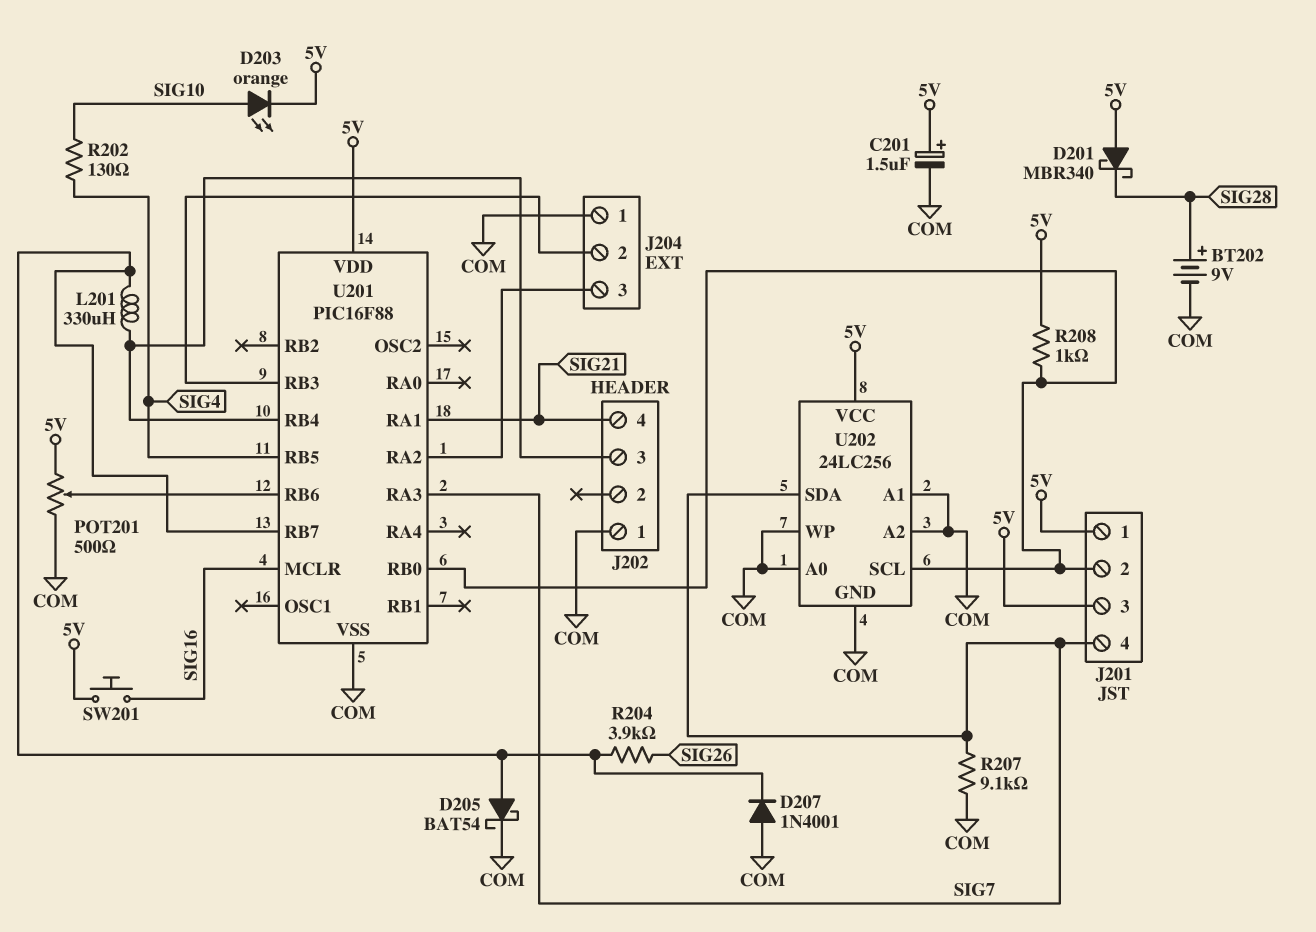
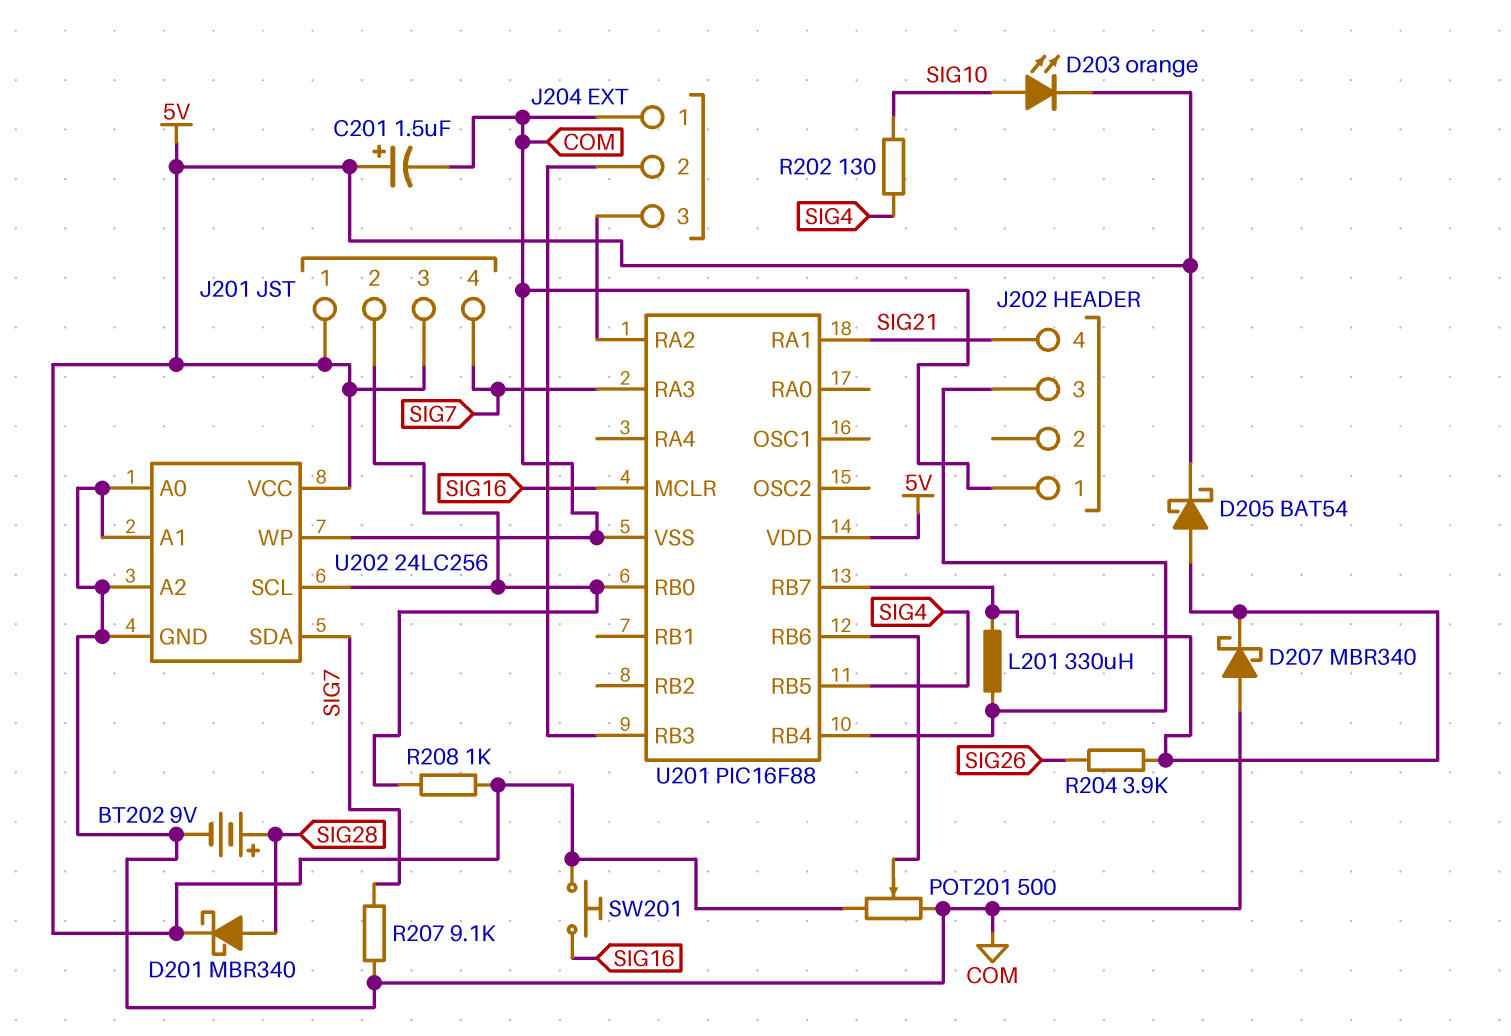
D201: schottky MBR340 (A 5V, K SIG28) -> schottky MBR340 (A SIG28, K 5V)
D205: schottky BAT54 (A U201/RB7, K COM) -> schottky BAT54 (A U201/RB7, K 5V)
D207: diode 1N4001 (A COM, K U201/RB7) -> schottky MBR340 (A COM, K U201/RB7)

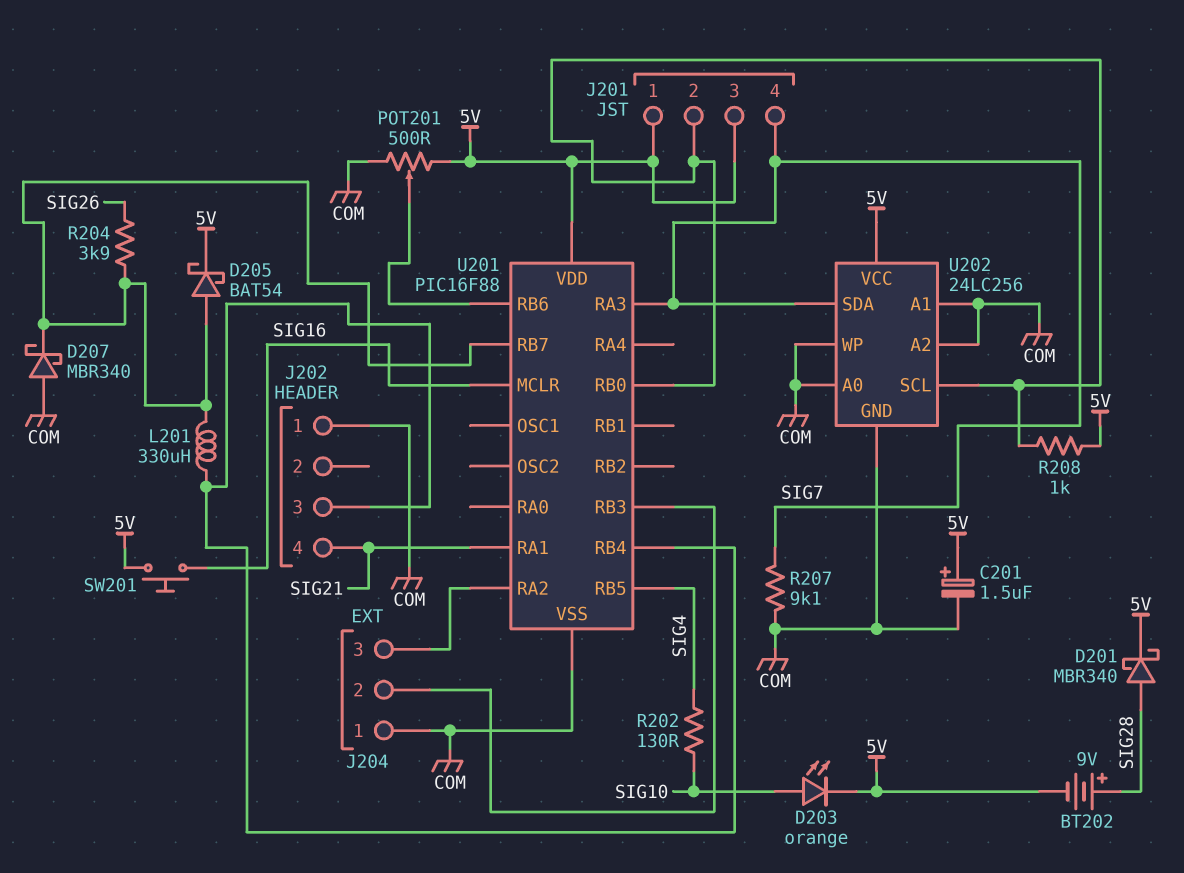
BT202: 9V (plus SIG28, minus COM) -> 9V (plus SIG28, minus 5V)

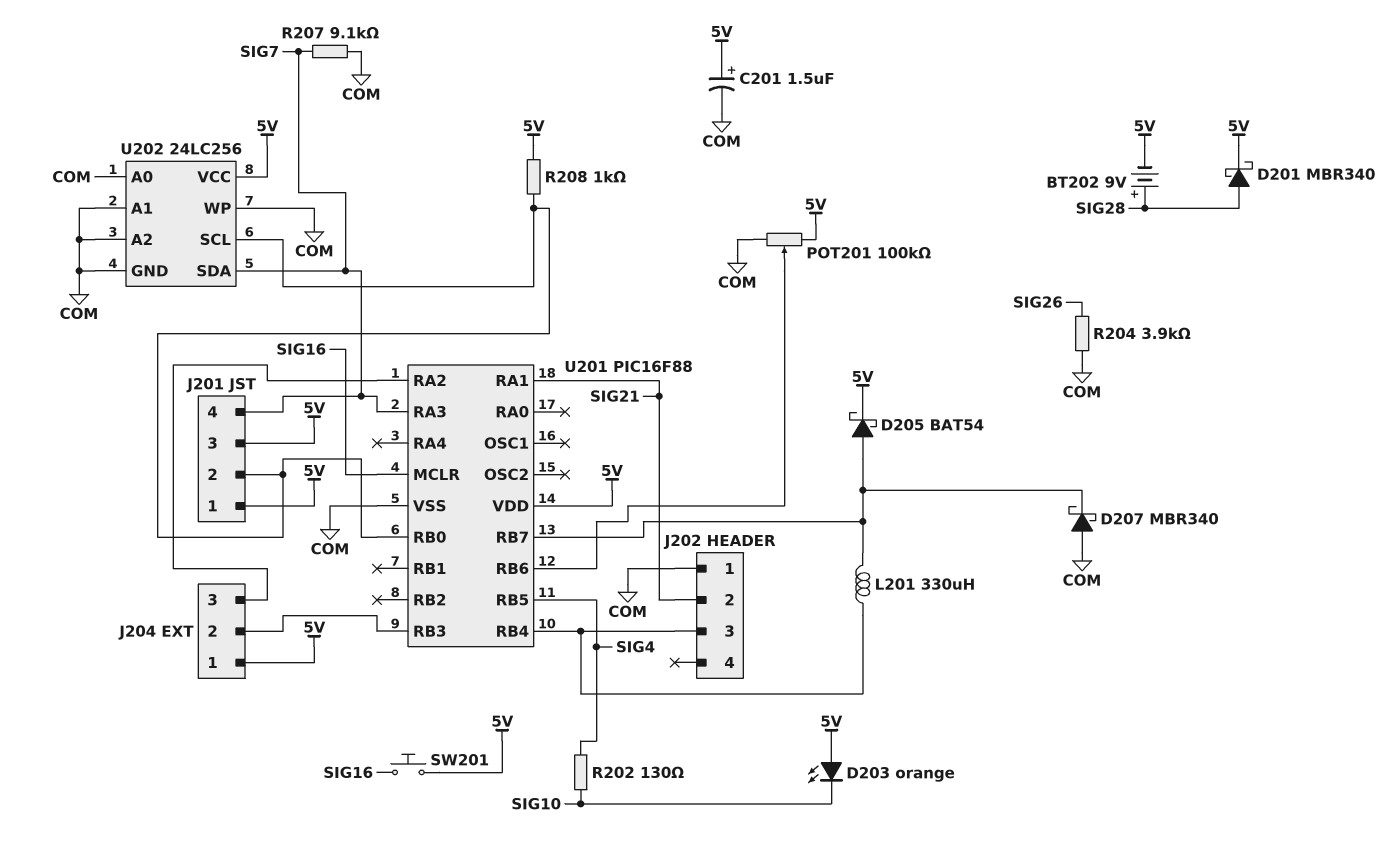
D203: LED orange (A SIG10, K 5V) -> LED orange (A 5V, K SIG10)
J202 pin 2: none -> SIG21
J202 pin 4: SIG21 -> none
J204 pin 1: COM -> 5V
POT201: 500 (5V, COM, wiper U201/RB6) -> 100k (5V, COM, wiper U201/RB6)
R204: 3.9k (SIG26, U201/RB7) -> 3.9k (COM, SIG26)

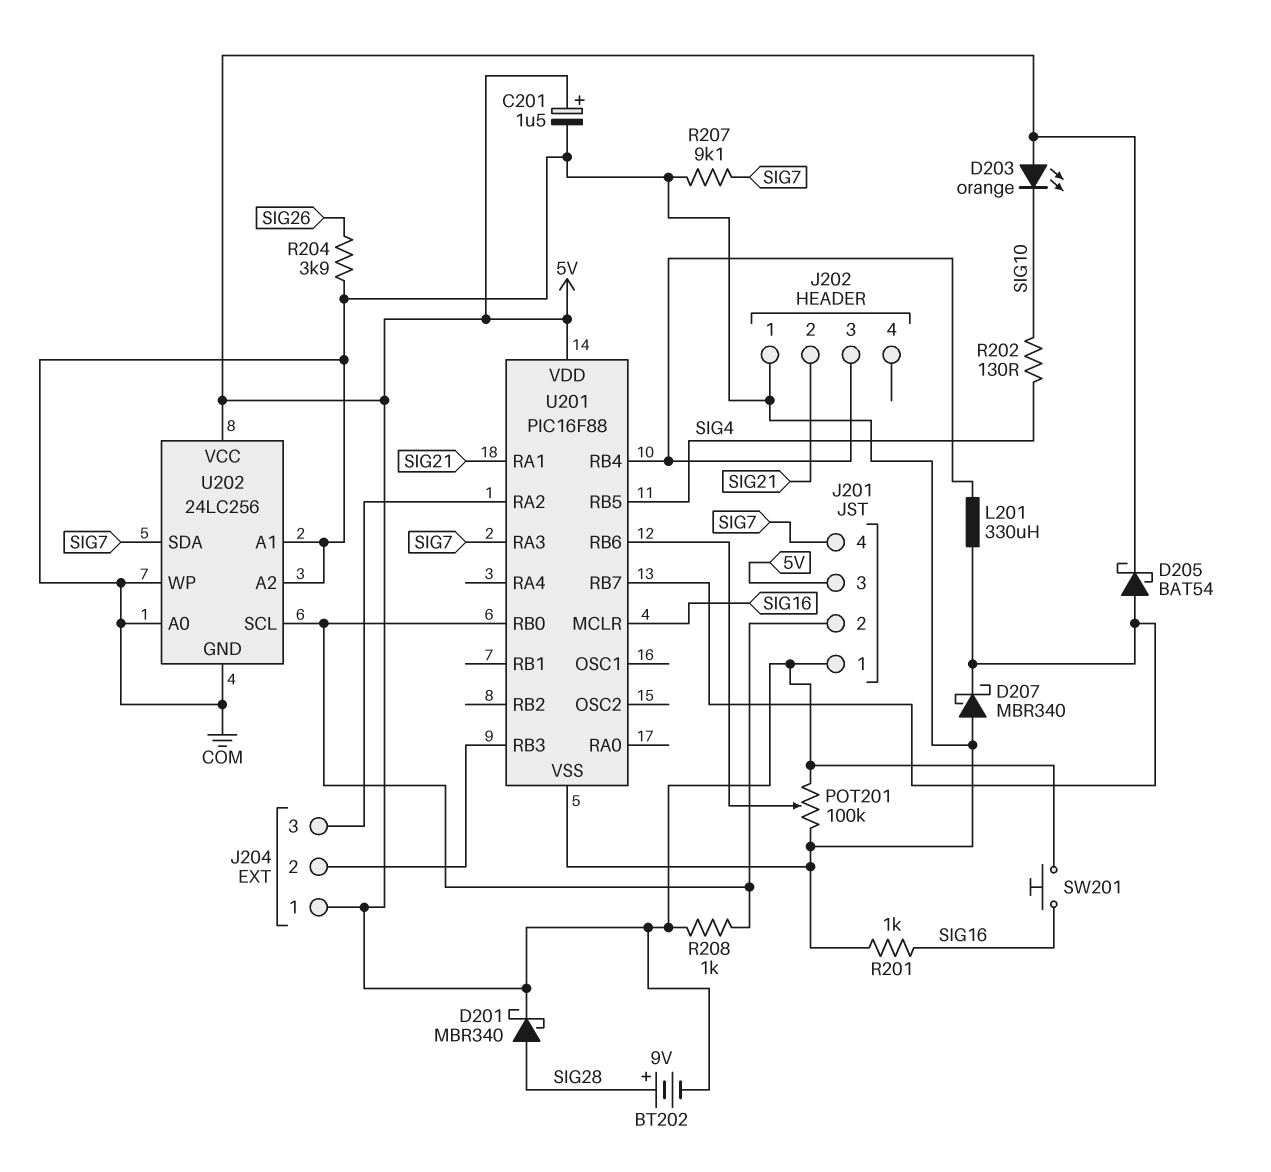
R201: none -> 1k (COM, SIG16)

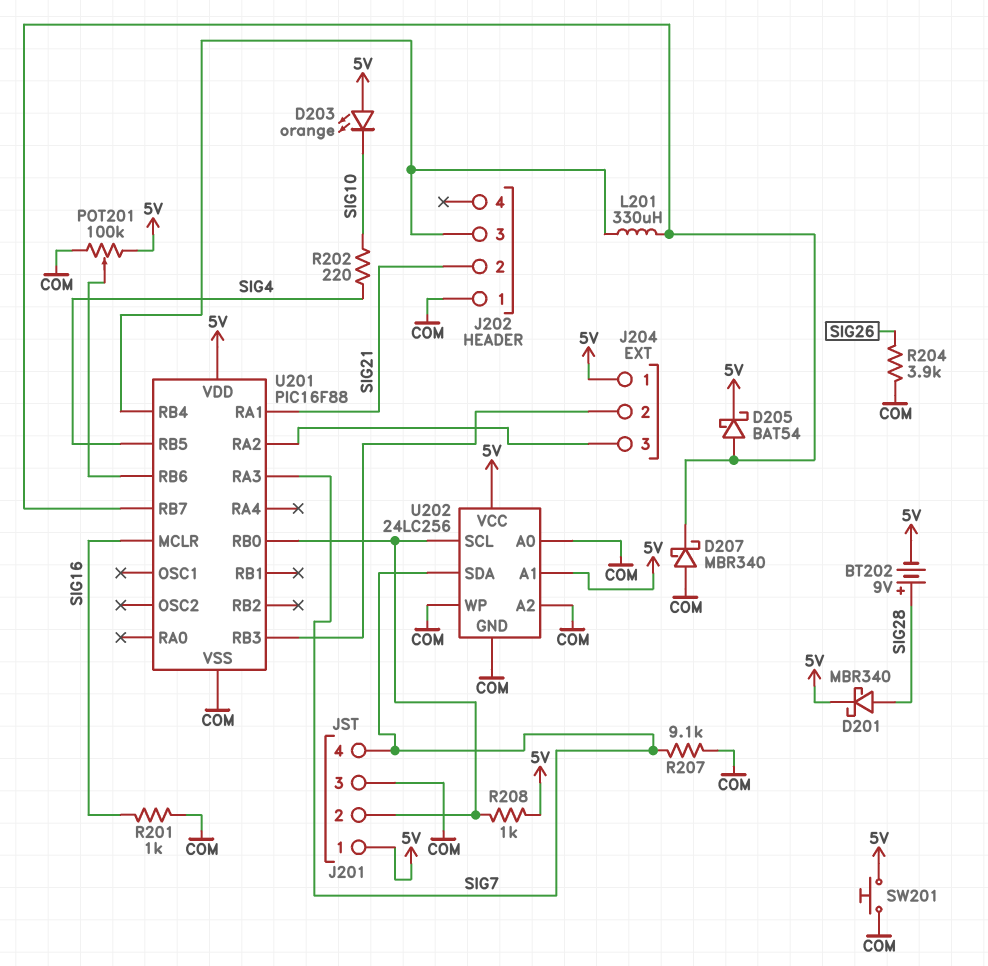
C201: 1.5uF (plus 5V, minus COM) -> none
J201 pin 3: 5V -> COM
R202: 130 (SIG4, SIG10) -> 220 (SIG4, SIG10)
SW201: button (5V, SIG16) -> button (5V, COM)
U202 pin A1: COM -> 5V

